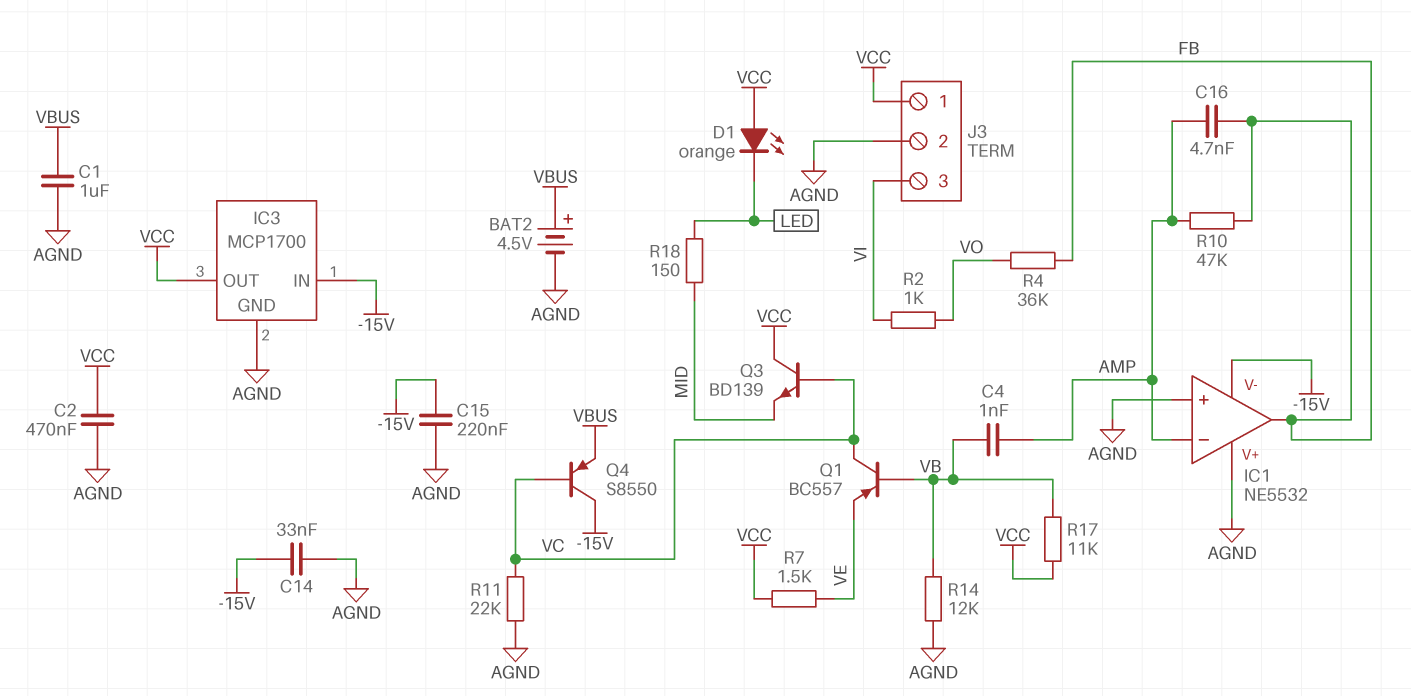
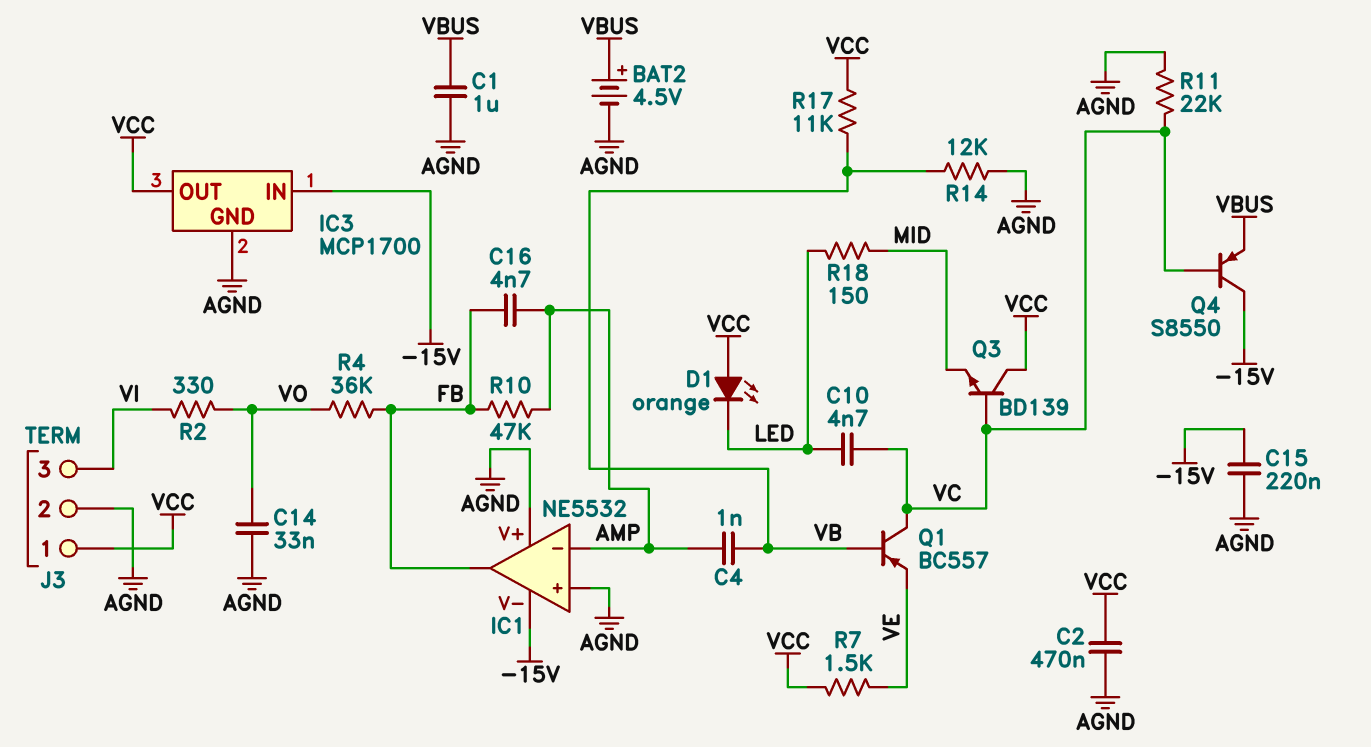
C10: none -> 4.7nF (LED, VC)
C14: 33nF (-15V, AGND) -> 33nF (AGND, VO)
R2: 1k (VI, VO) -> 330 (VI, VO)

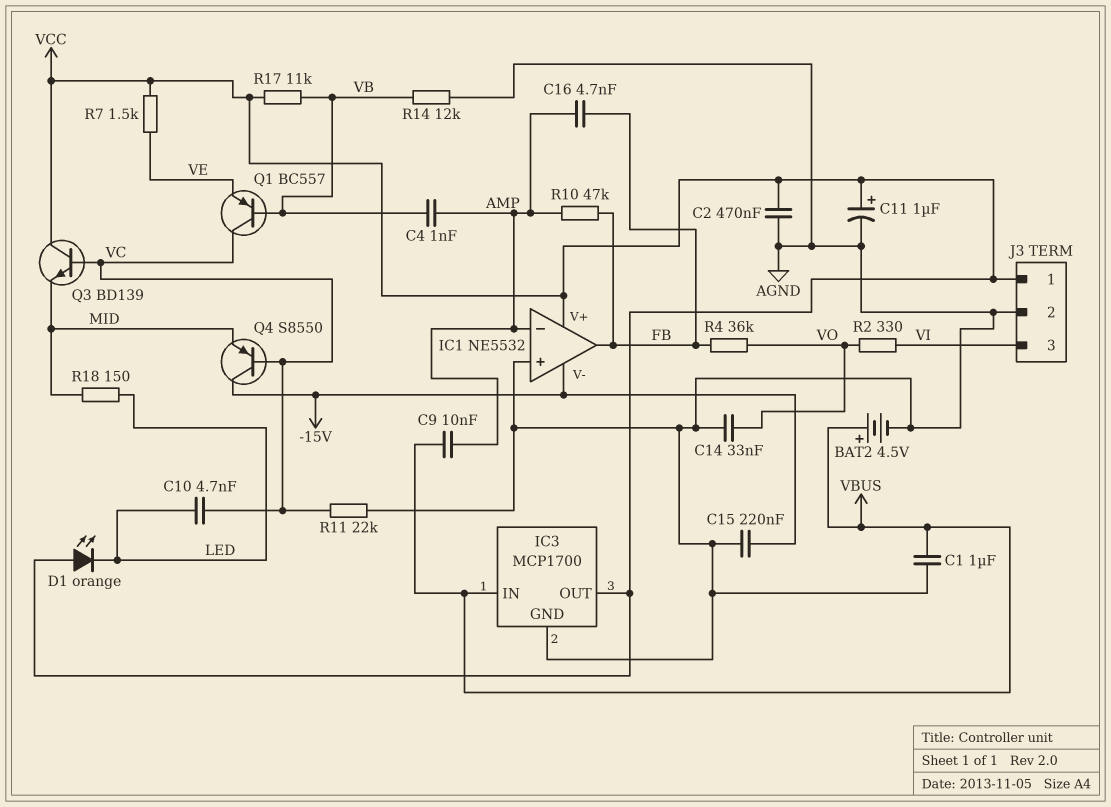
C9: none -> 10nF (AMP, VBUS)
C11: none -> 1uF (plus VCC, minus AGND)
IC1 pin V+: AGND -> VCC
IC3 pin IN: -15V -> VBUS
Q4: PNP S8550 (B VC, C -15V, E VBUS) -> PNP S8550 (B VC, C -15V, E MID)

